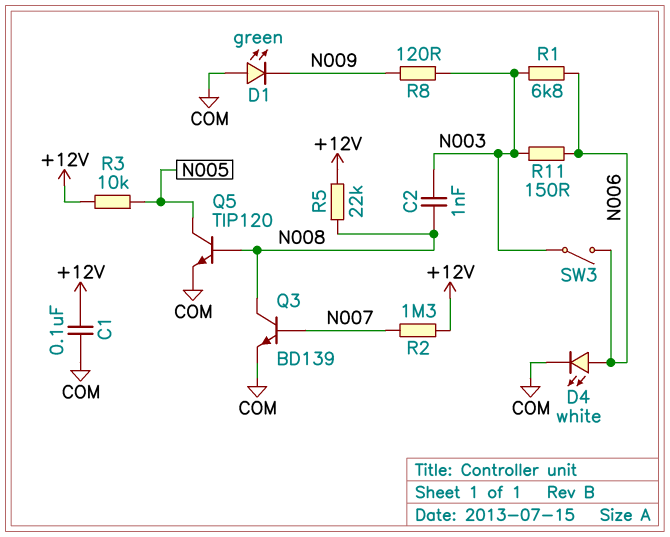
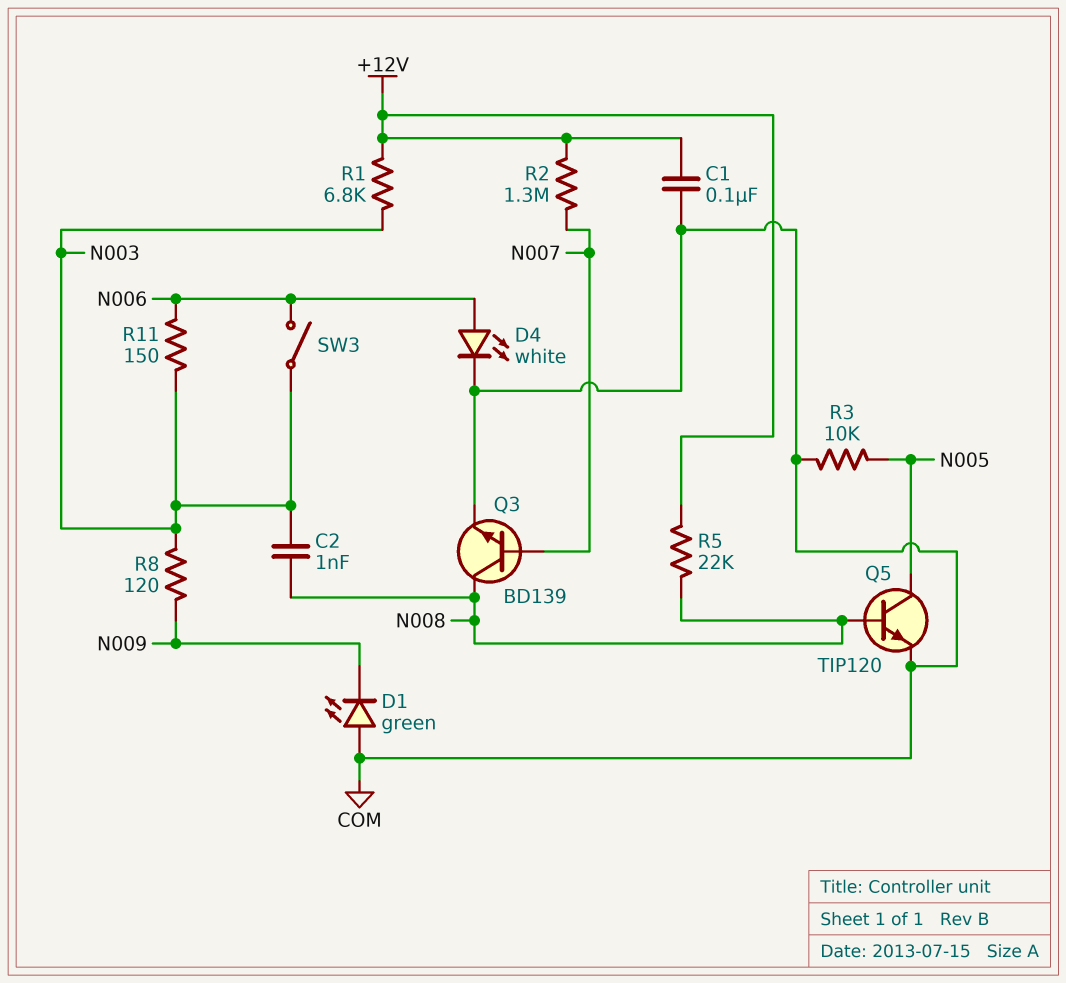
R1: 6.8k (N003, N006) -> 6.8k (+12V, N003)
R3: 10k (+12V, N005) -> 10k (COM, N005)

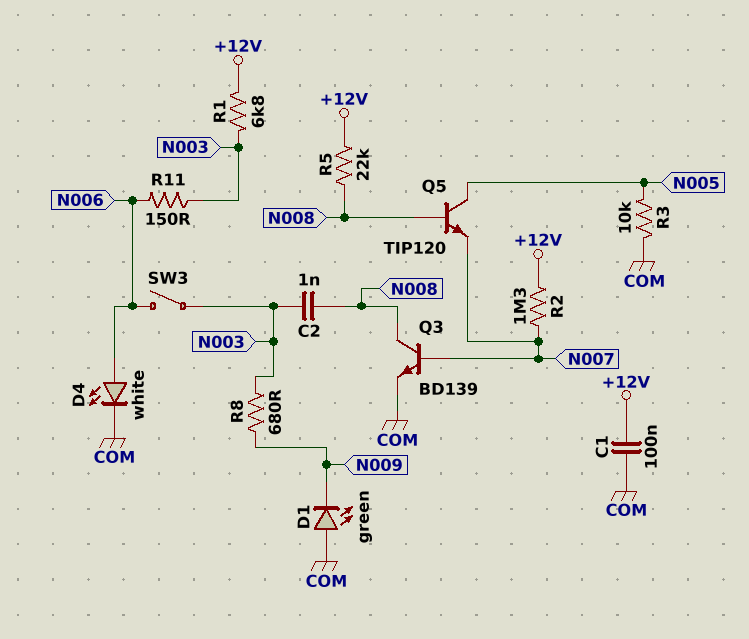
Q5: NPN TIP120 (B N008, C N005, E COM) -> NPN TIP120 (B N008, C N005, E N007)
R8: 120 (N003, N009) -> 680 (N003, N009)

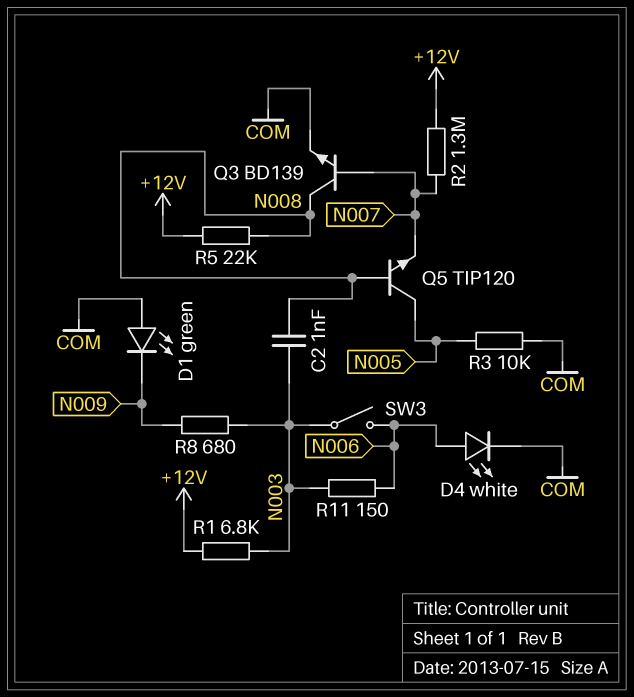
C1: 100nF (+12V, COM) -> none

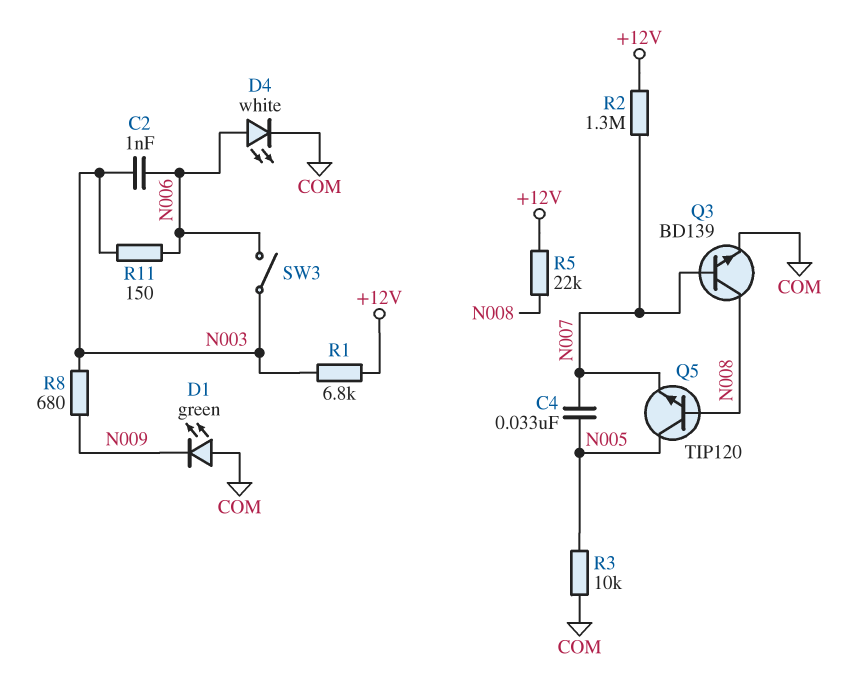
C2: 1nF (N003, N008) -> 1nF (N003, N006)
C4: none -> 33nF (N005, N007)

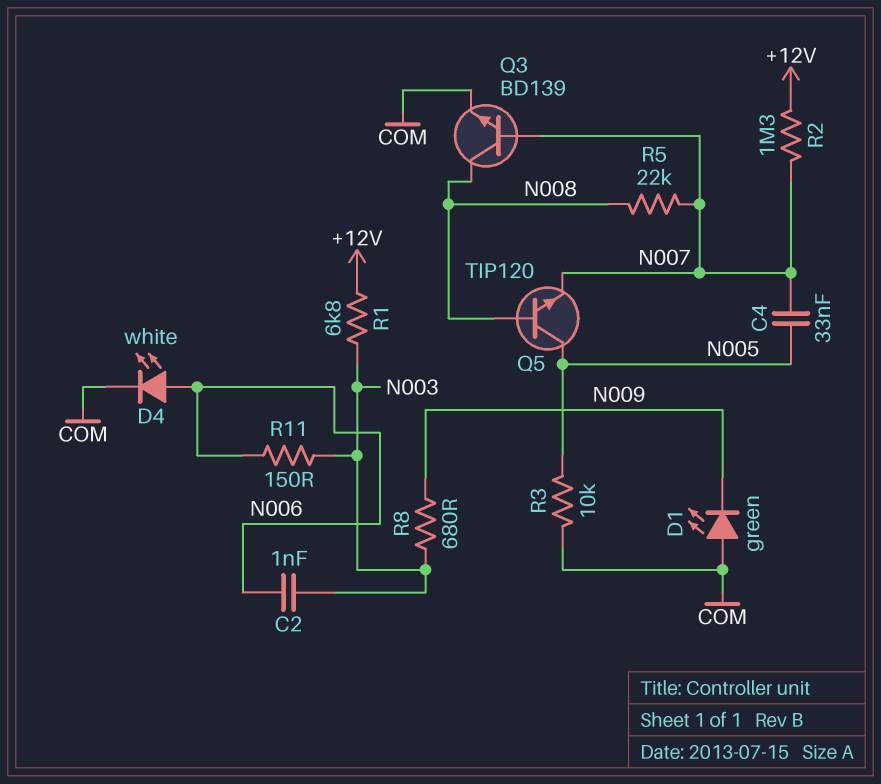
R5: 22k (+12V, N008) -> 22k (N007, N008)
SW3: switch (N003, N006) -> none

